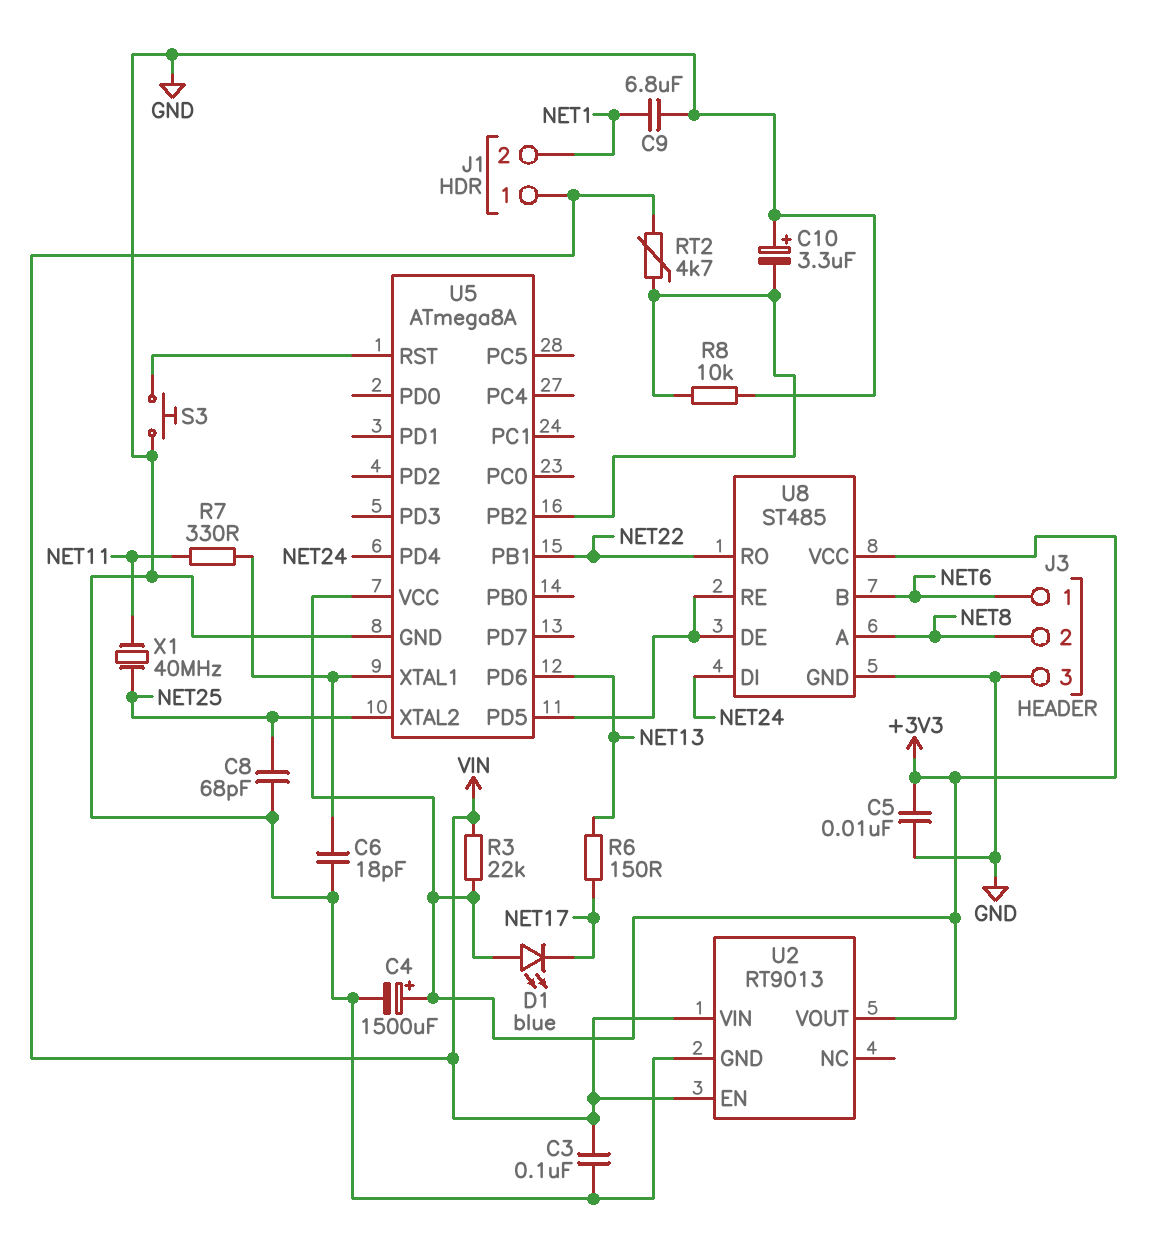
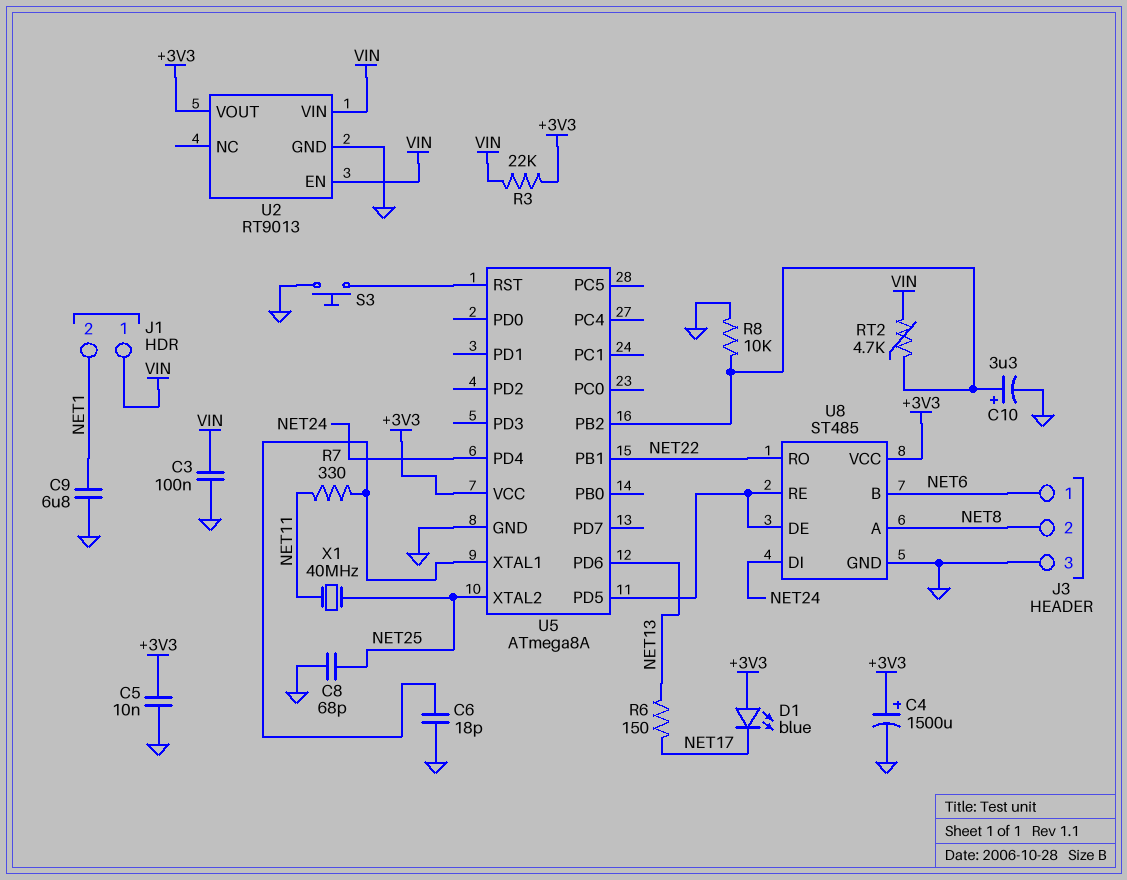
C10: 3.3uF (plus GND, minus U5/PB2) -> 3.3uF (plus U5/PB2, minus GND)

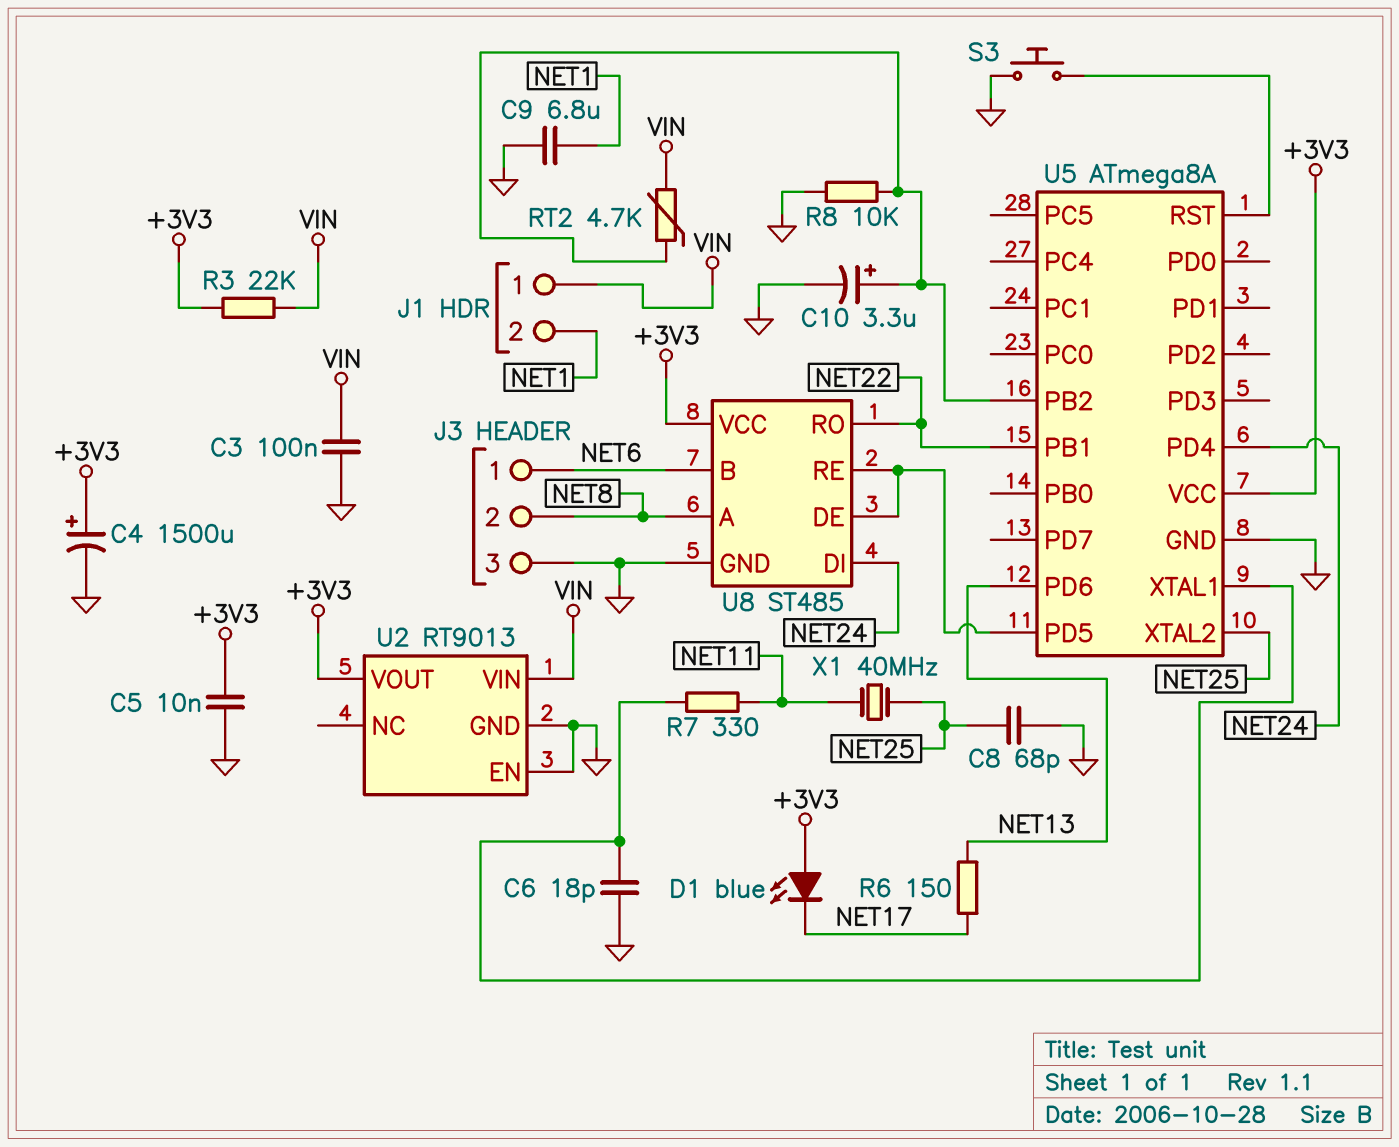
U2 pin EN: VIN -> GND

